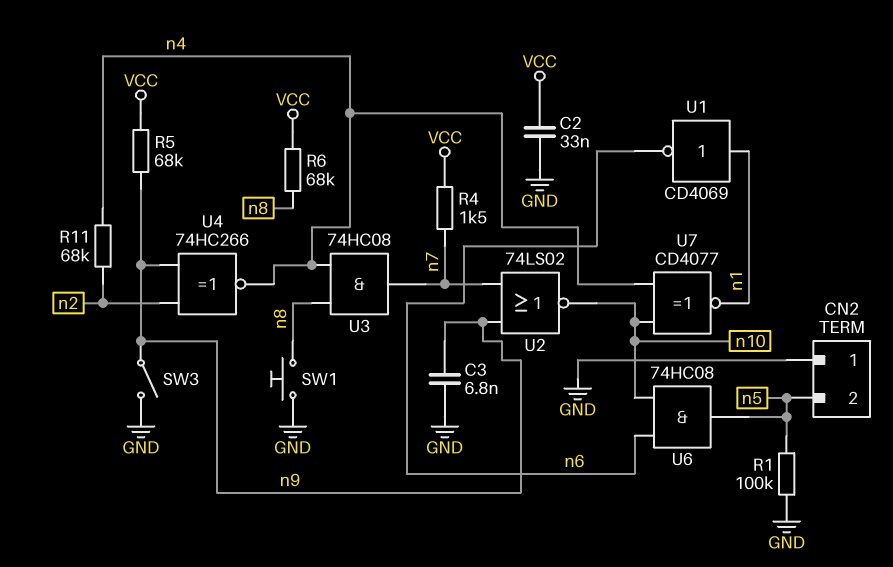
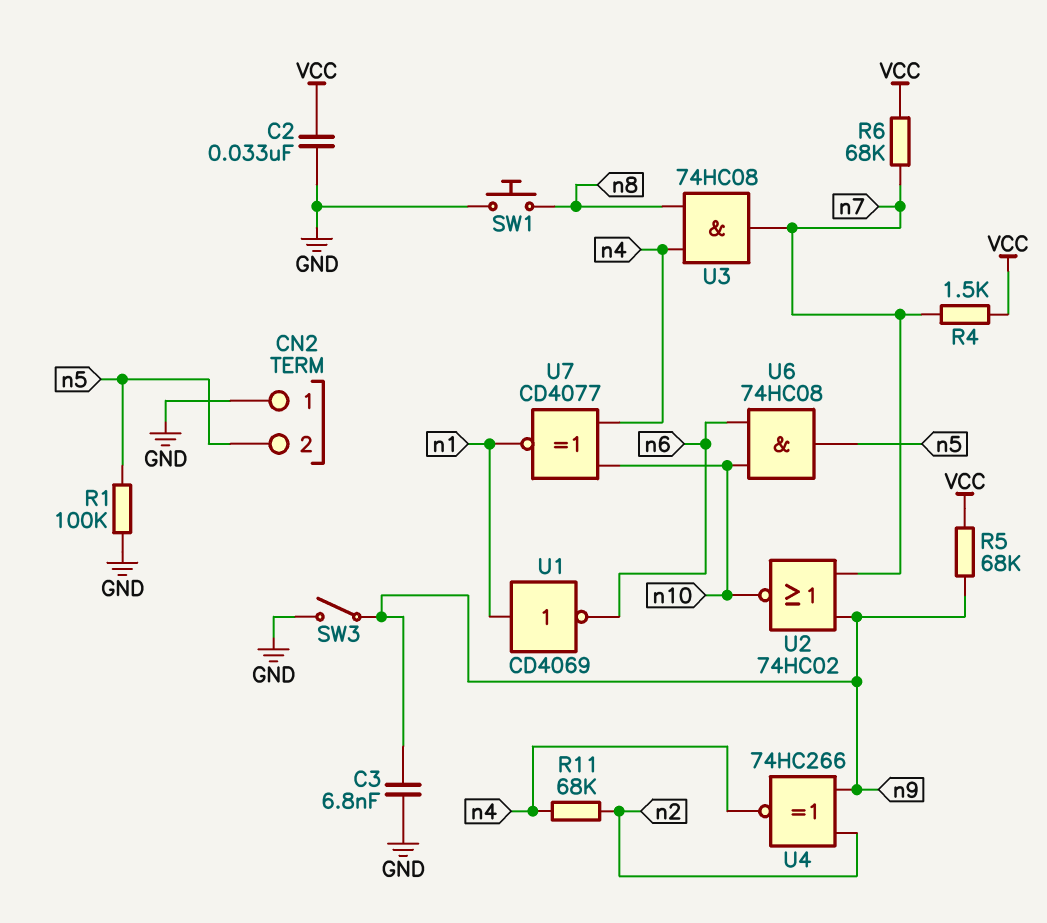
R6: 68k (VCC, n8) -> 68k (VCC, n7)
U2: NOR 74LS02 (in n7, in n9, out n10) -> NOR 74HC02 (in n7, in n9, out n10)

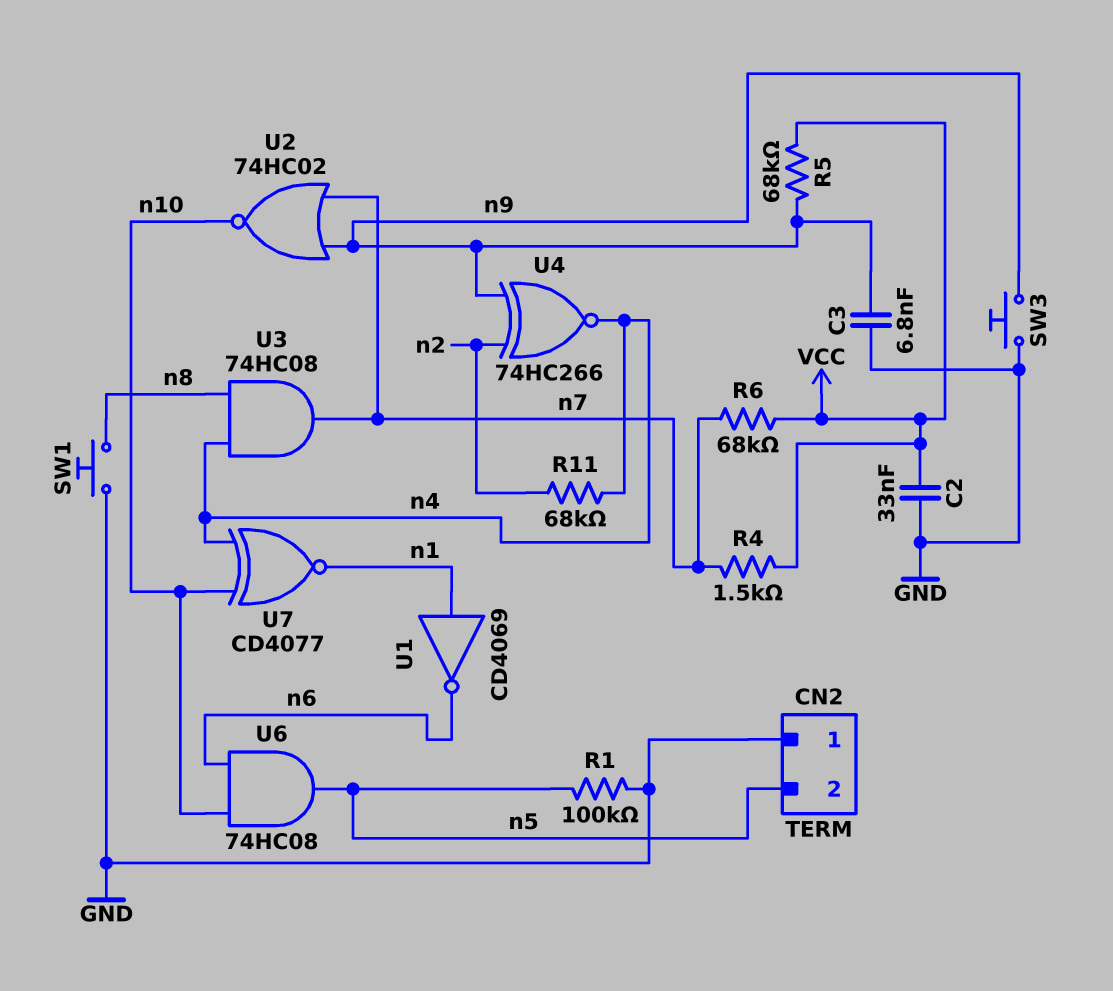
SW3: switch (GND, n9) -> button (GND, n9)

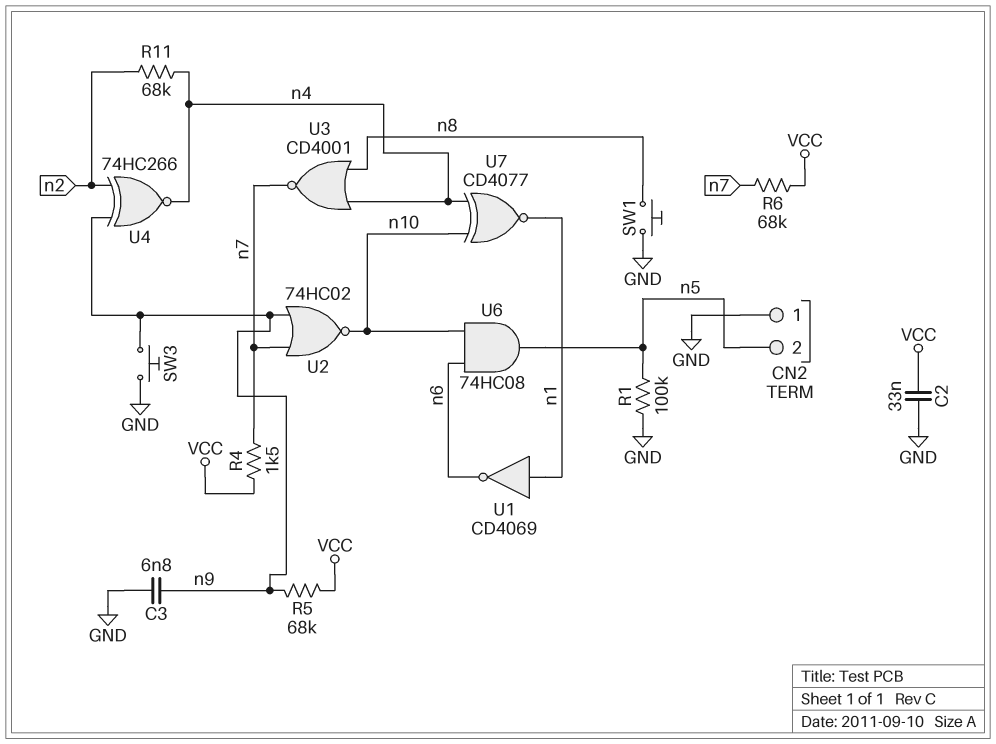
U3: AND 74HC08 (in n4, in n8, out n7) -> NOR CD4001 (in n4, in n8, out n7)

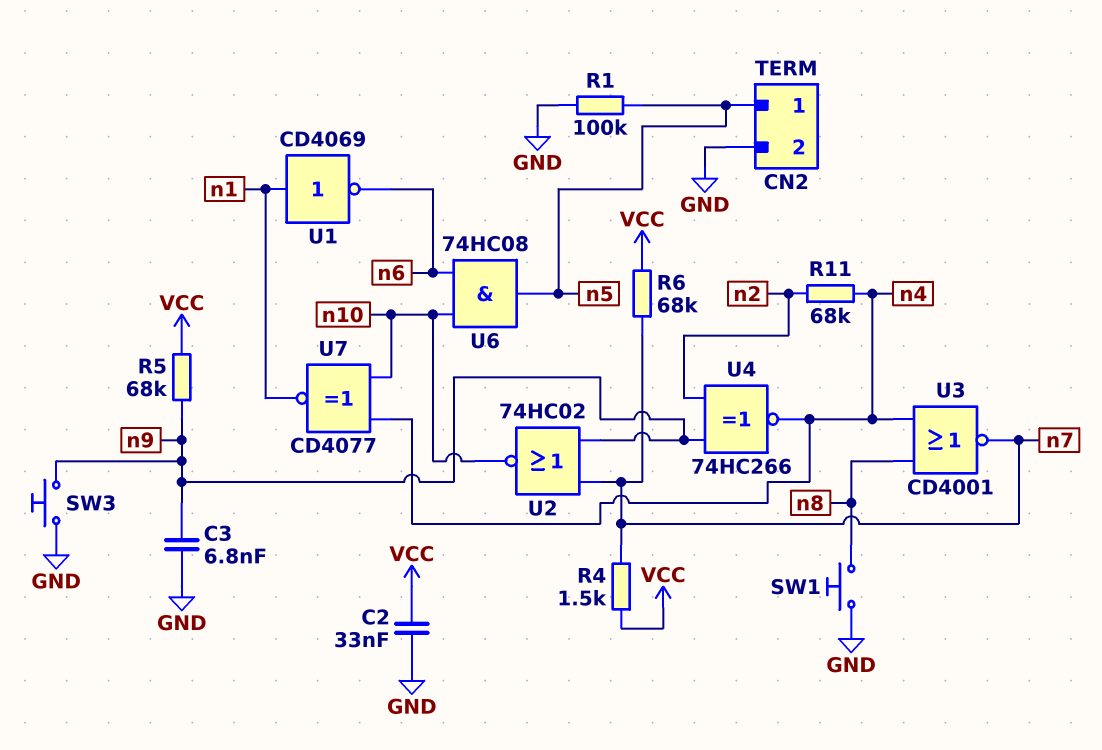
CN2 pin 1: GND -> n5
CN2 pin 2: n5 -> GND

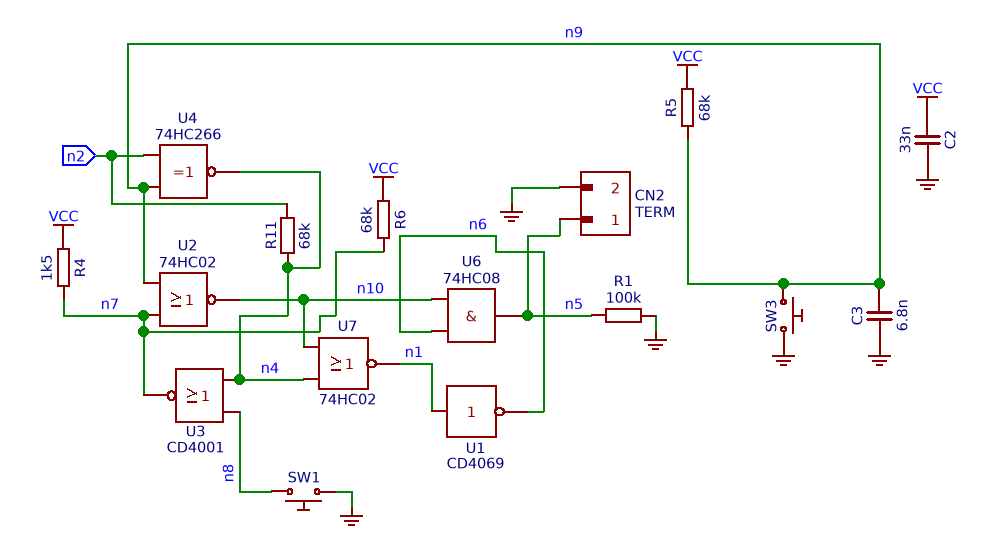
U7: XNOR CD4077 (in n4, in n10, out n1) -> NOR 74HC02 (in n4, in n10, out n1)

